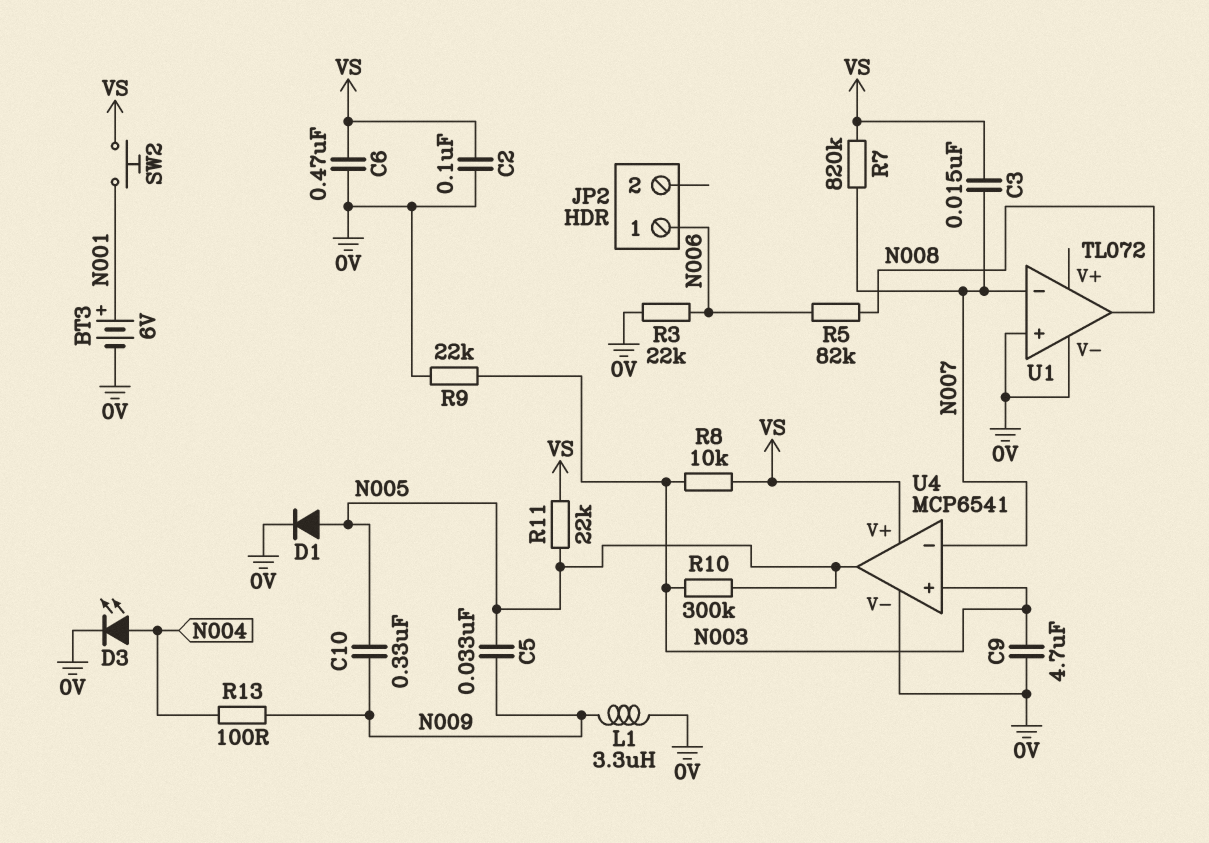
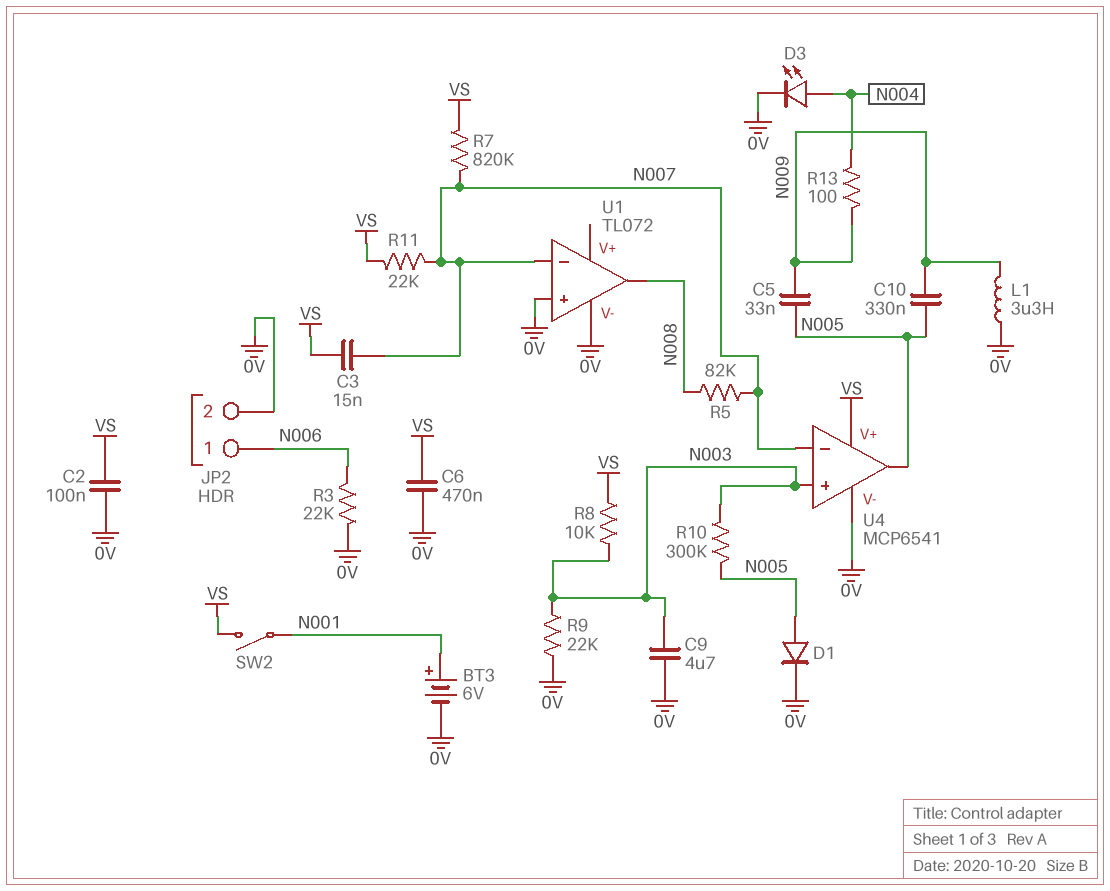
JP2 pin 2: none -> 0V
R5: 82k (N006, N008) -> 82k (N007, N008)
R11: 22k (N005, VS) -> 22k (N007, VS)
SW2: button (N001, VS) -> switch (N001, VS)

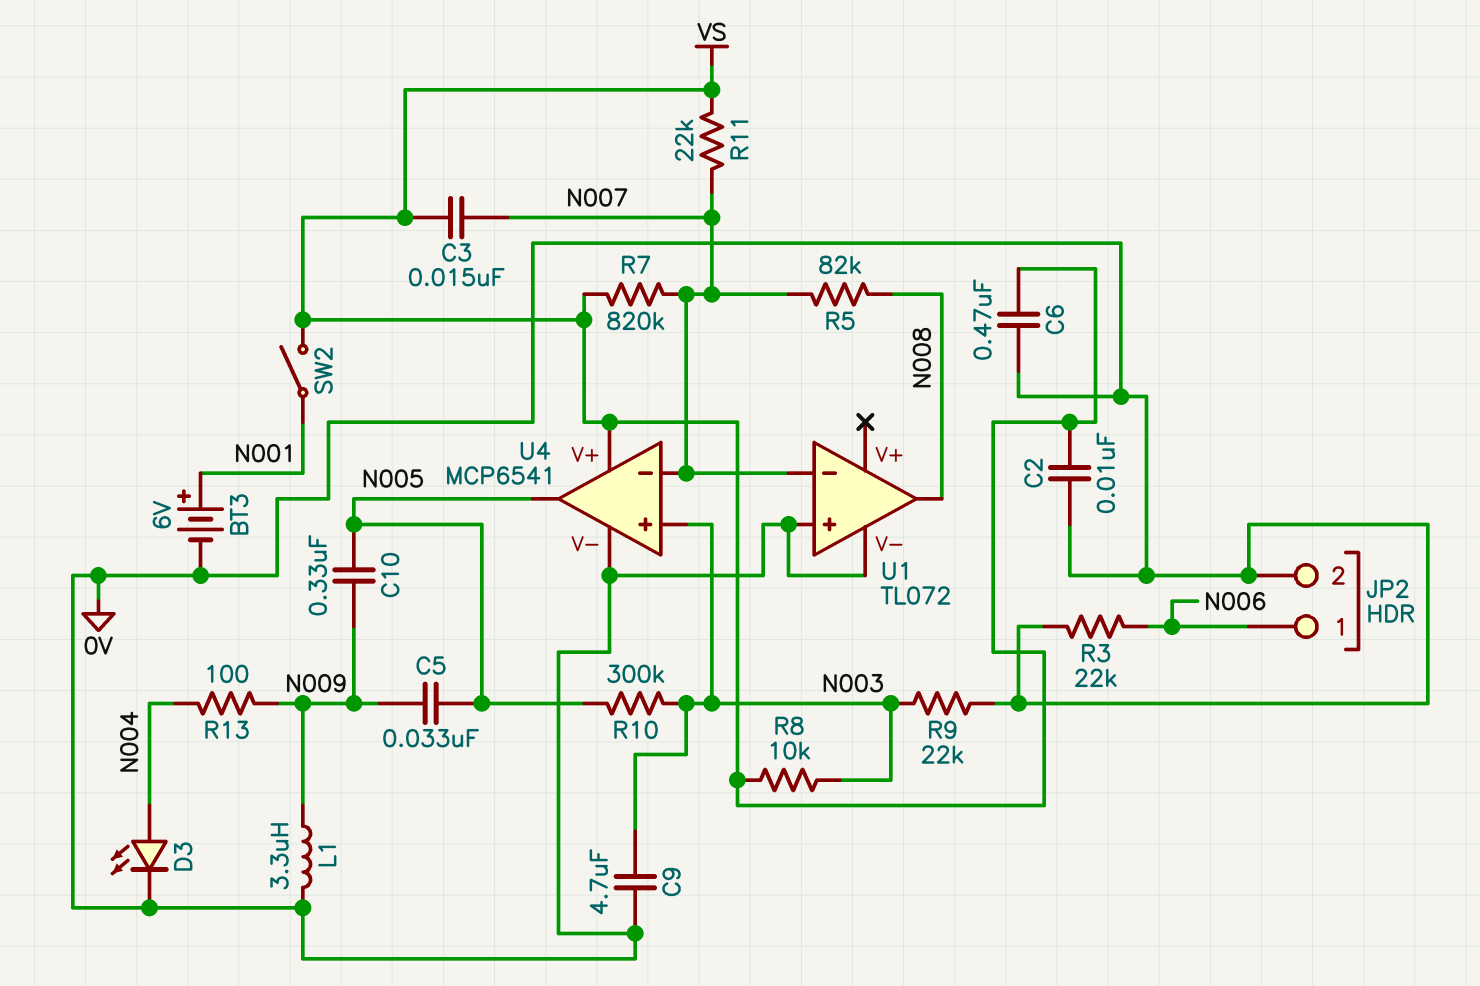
C2: 100nF (0V, VS) -> 10nF (0V, VS)
D1: diode (A N005, K 0V) -> none

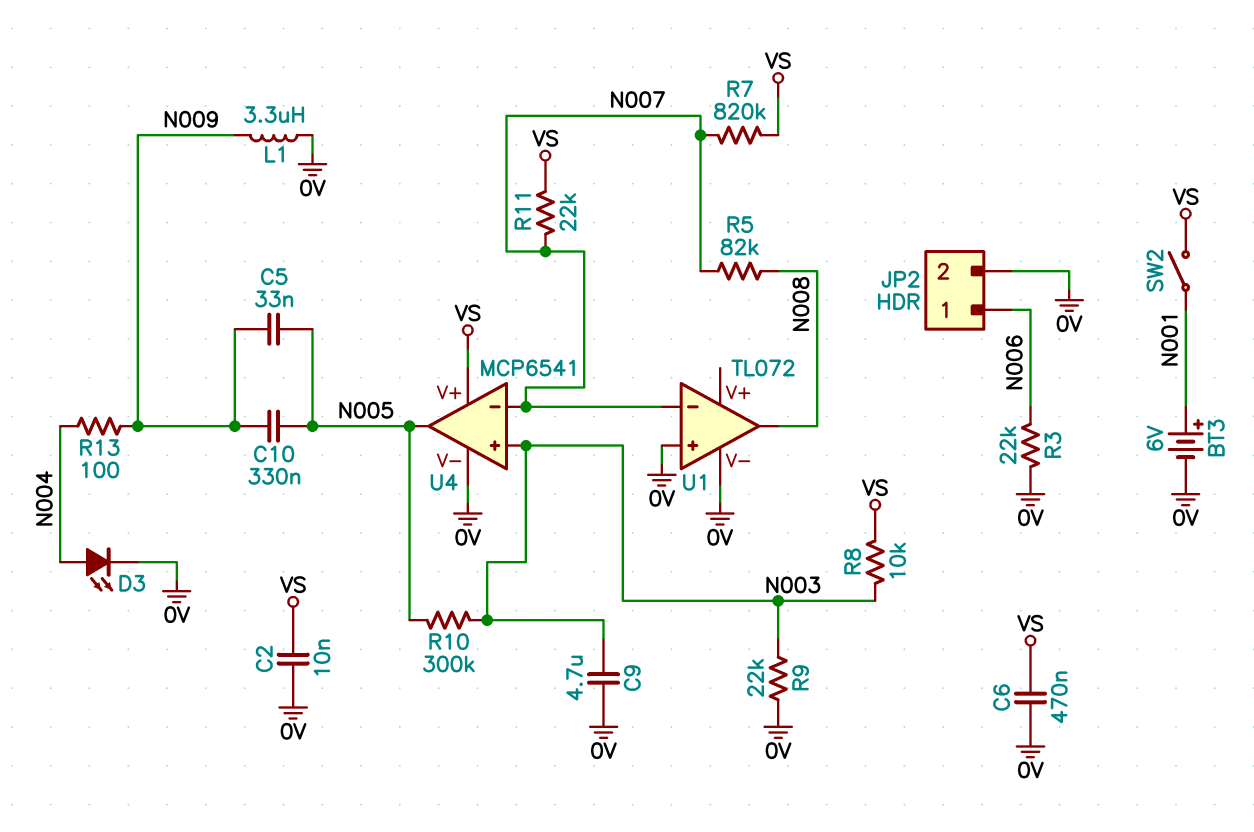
C3: 15nF (N007, VS) -> none

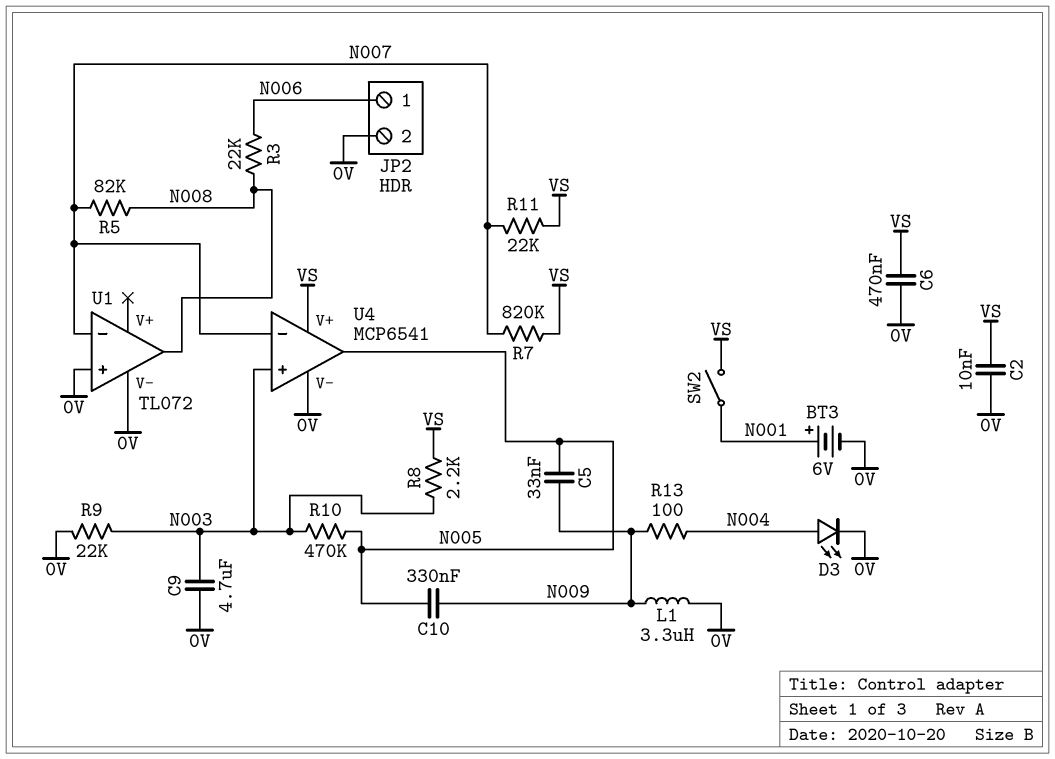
R3: 22k (0V, N006) -> 22k (N006, N008)
R8: 10k (N003, VS) -> 2.2k (N003, VS)
R10: 300k (N003, N005) -> 470k (N003, N005)

